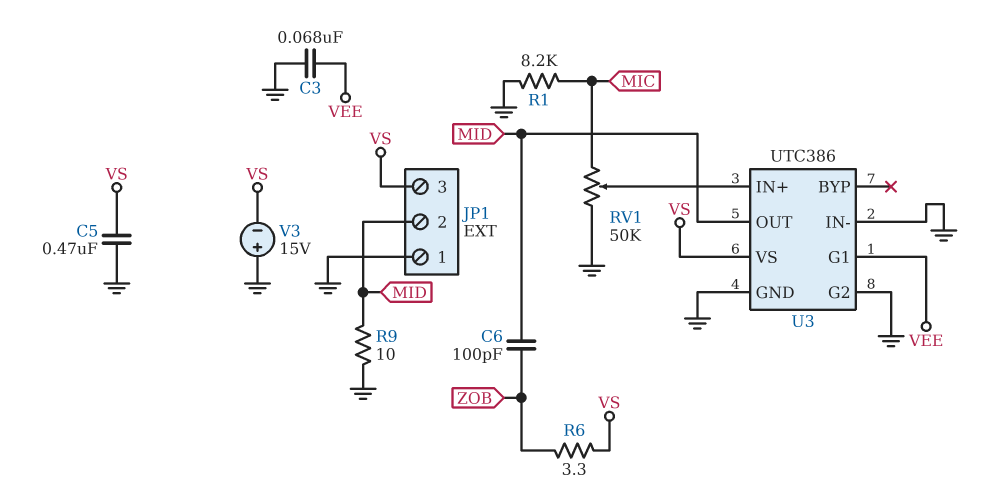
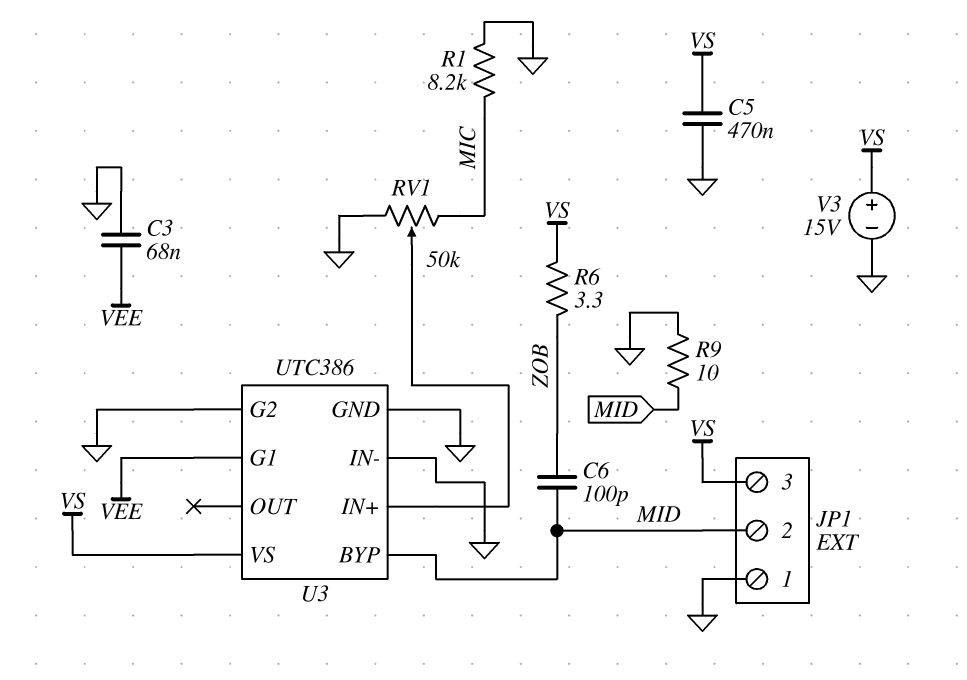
U3 pin BYP: none -> MID
U3 pin OUT: MID -> none
V3: 15V (plus GND, minus VS) -> 15V (plus VS, minus GND)

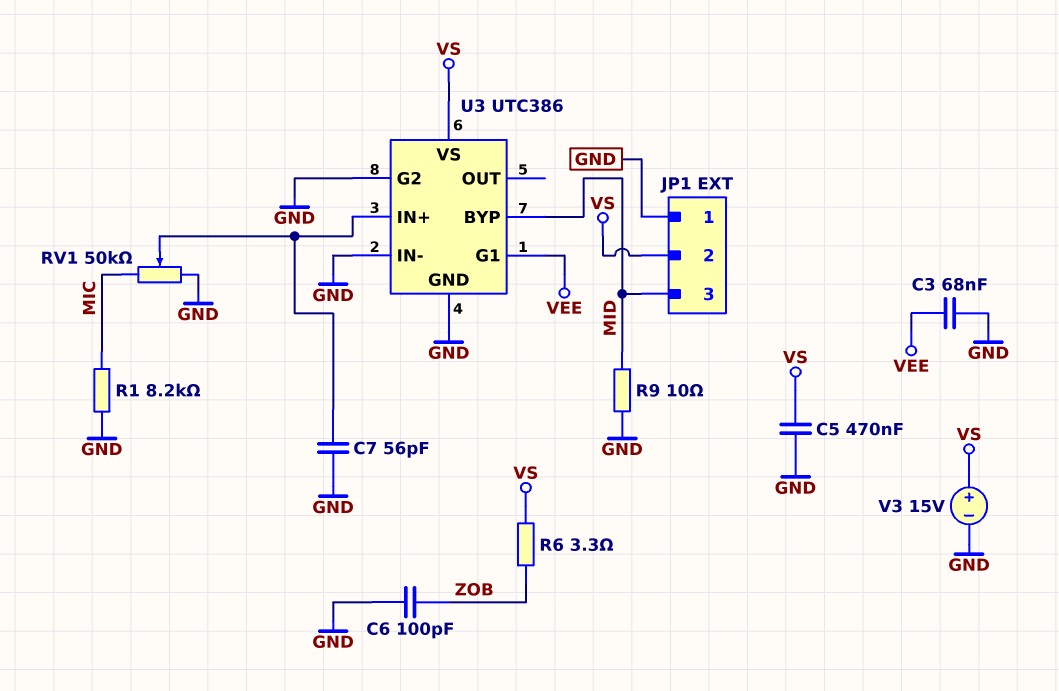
C6: 100pF (MID, ZOB) -> 100pF (GND, ZOB)
C7: none -> 56pF (GND, U3/IN+)
JP1 pin 2: MID -> VS
JP1 pin 3: VS -> MID

